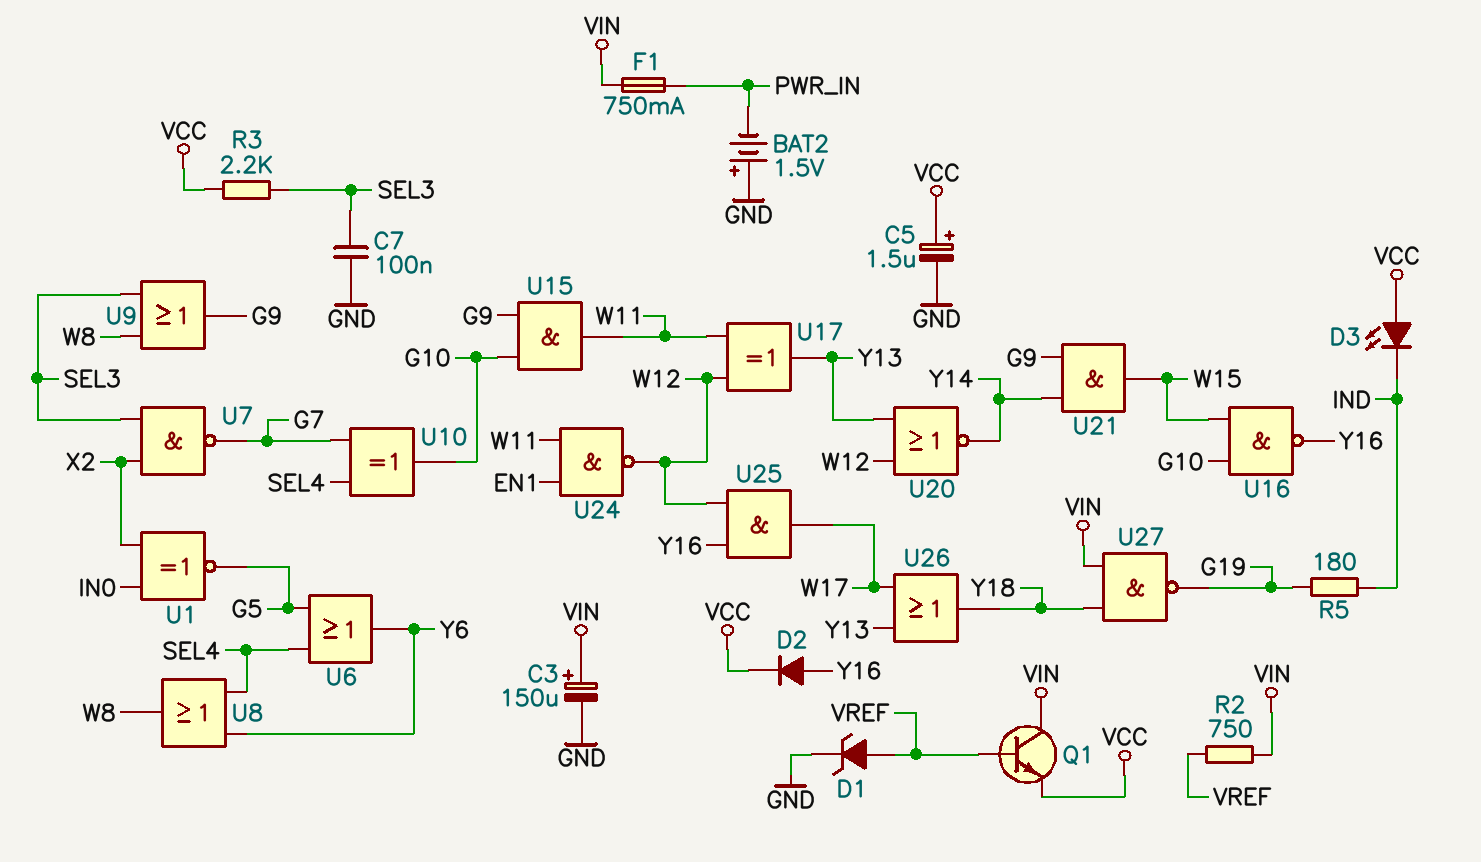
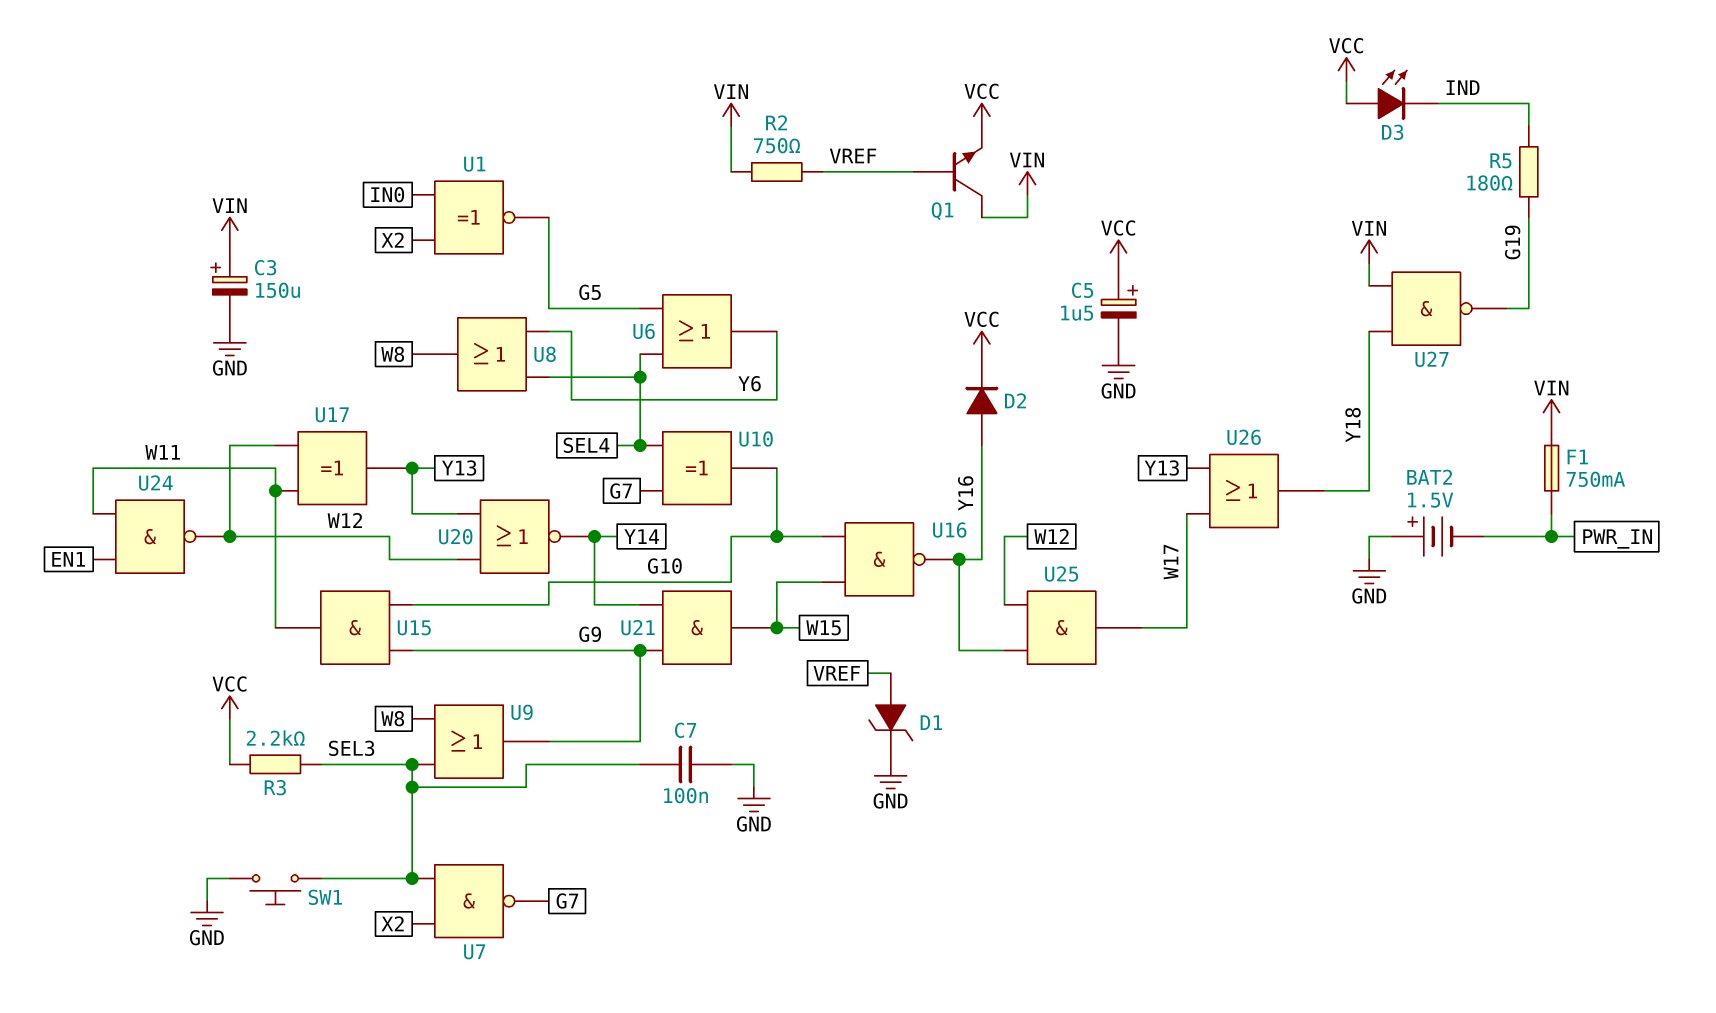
SW1: none -> button (GND, SEL3)

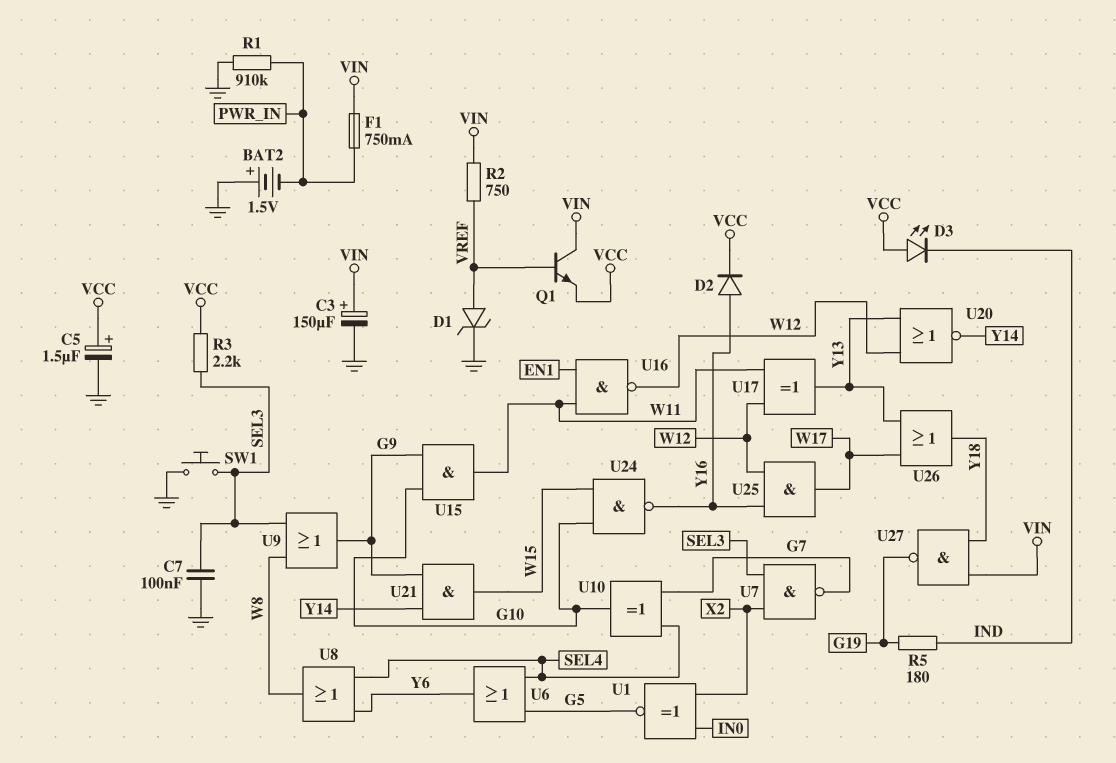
R1: none -> 910k (GND, PWR_IN)
U16: NAND (in G10, in W15, out Y16) -> NAND (in EN1, in W11, out W12)
U24: NAND (in EN1, in W11, out W12) -> NAND (in G10, in W15, out Y16)

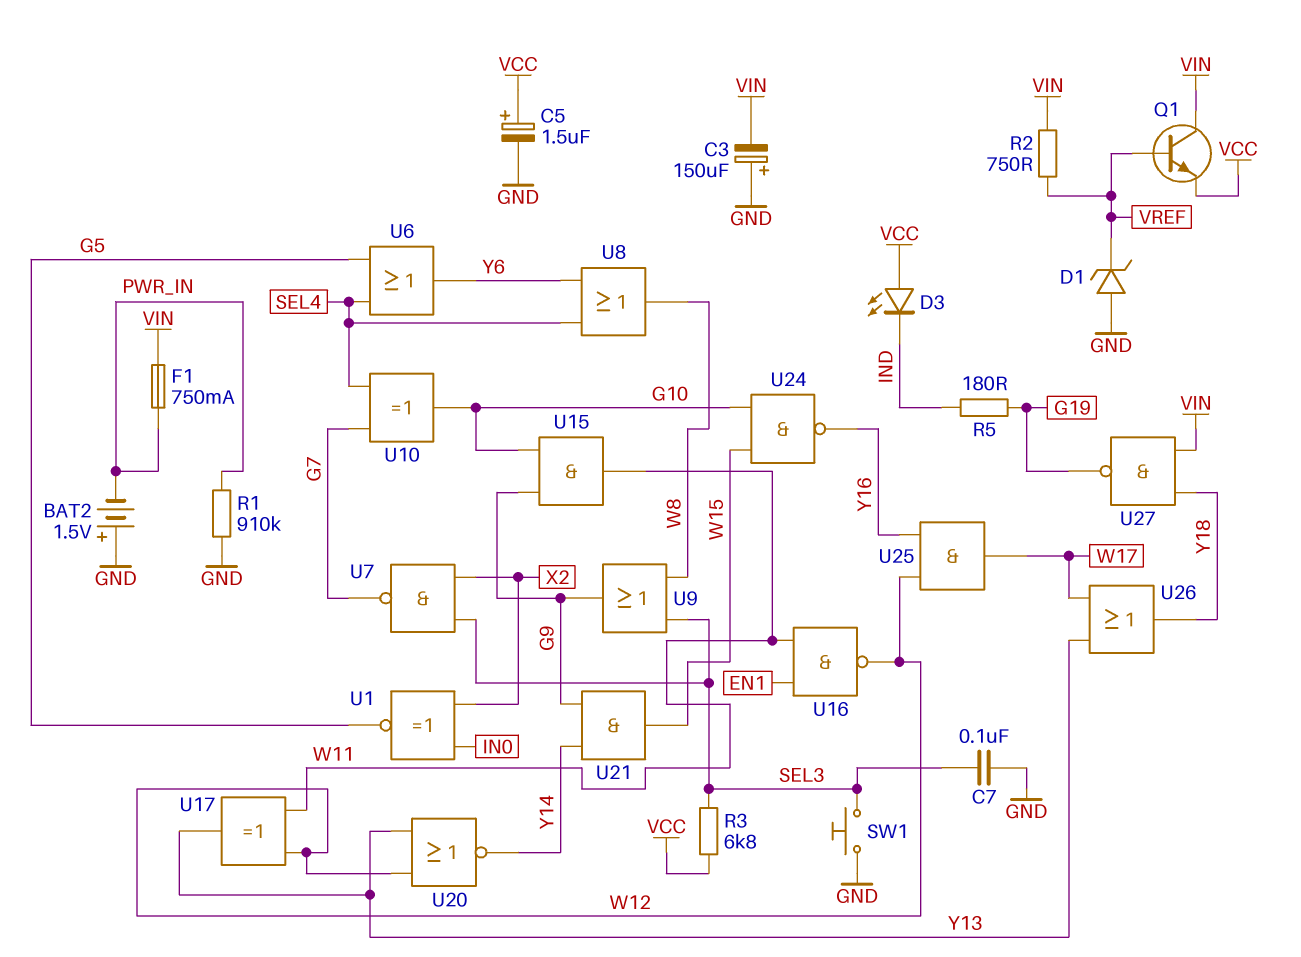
C3: 150uF (plus VIN, minus GND) -> 150uF (plus GND, minus VIN)
D1: zener (A VREF, K GND) -> zener (A GND, K VREF)
D2: diode (A Y16, K VCC) -> none
R3: 2.2k (SEL3, VCC) -> 6.8k (SEL3, VCC)

